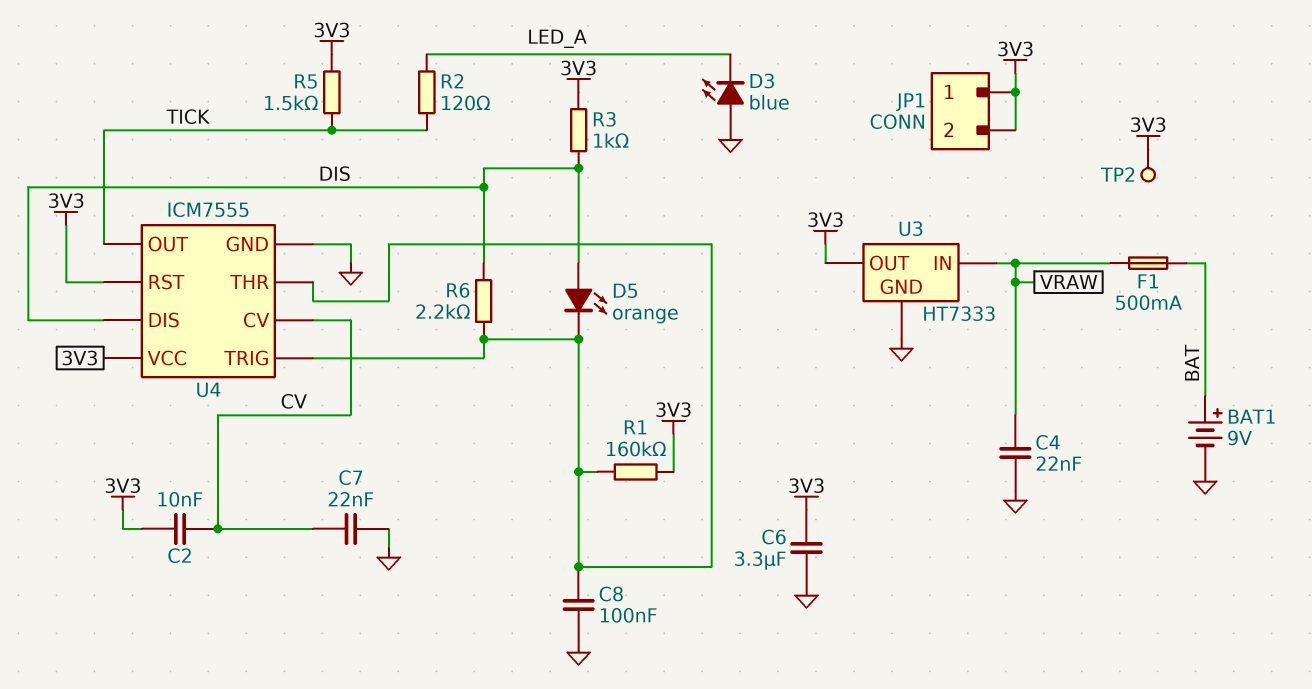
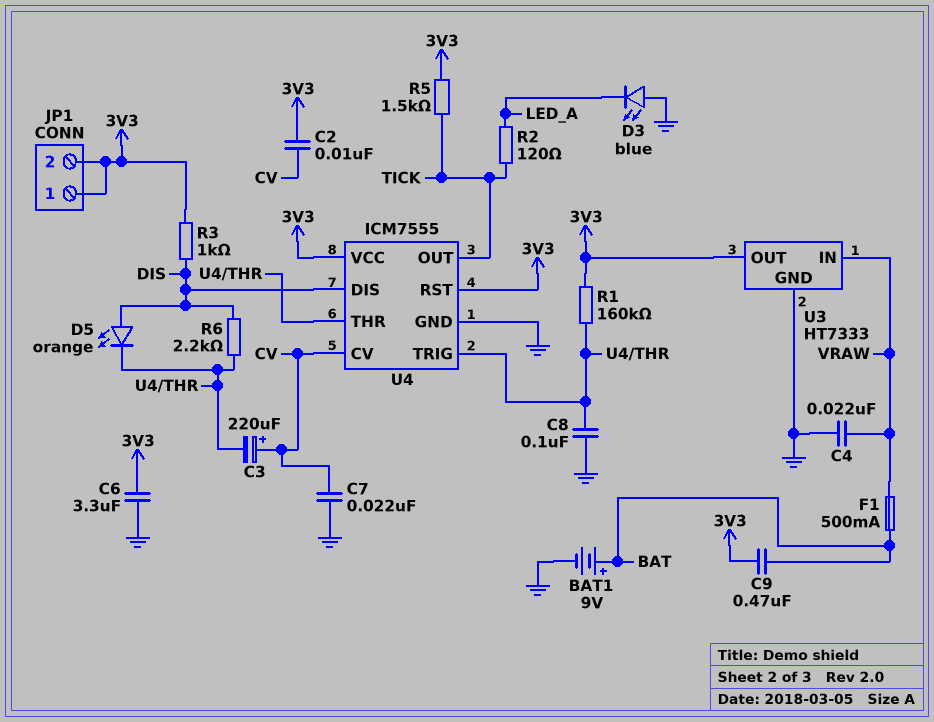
C3: none -> 220uF (plus CV, minus U4/THR)
C9: none -> 470nF (3V3, BAT)
TP2: test point (3V3) -> none

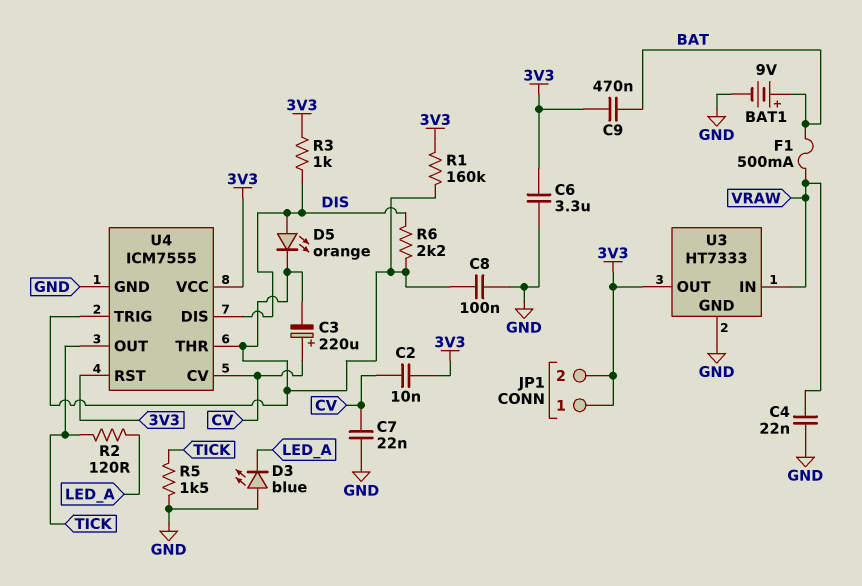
R5: 1.5k (3V3, TICK) -> 1.5k (GND, TICK)

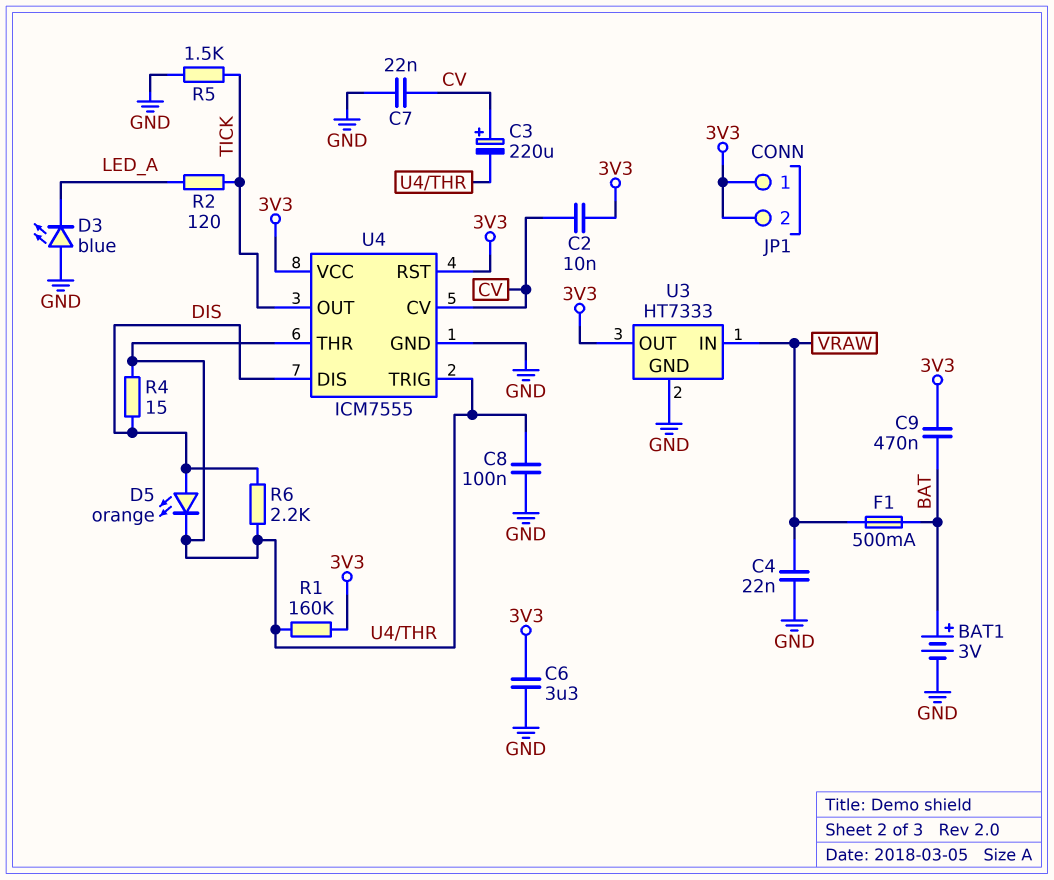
BAT1: 9V (plus BAT, minus GND) -> 3V (plus BAT, minus GND)
R3: 1k (3V3, DIS) -> none
R4: none -> 15 (DIS, U4/THR)

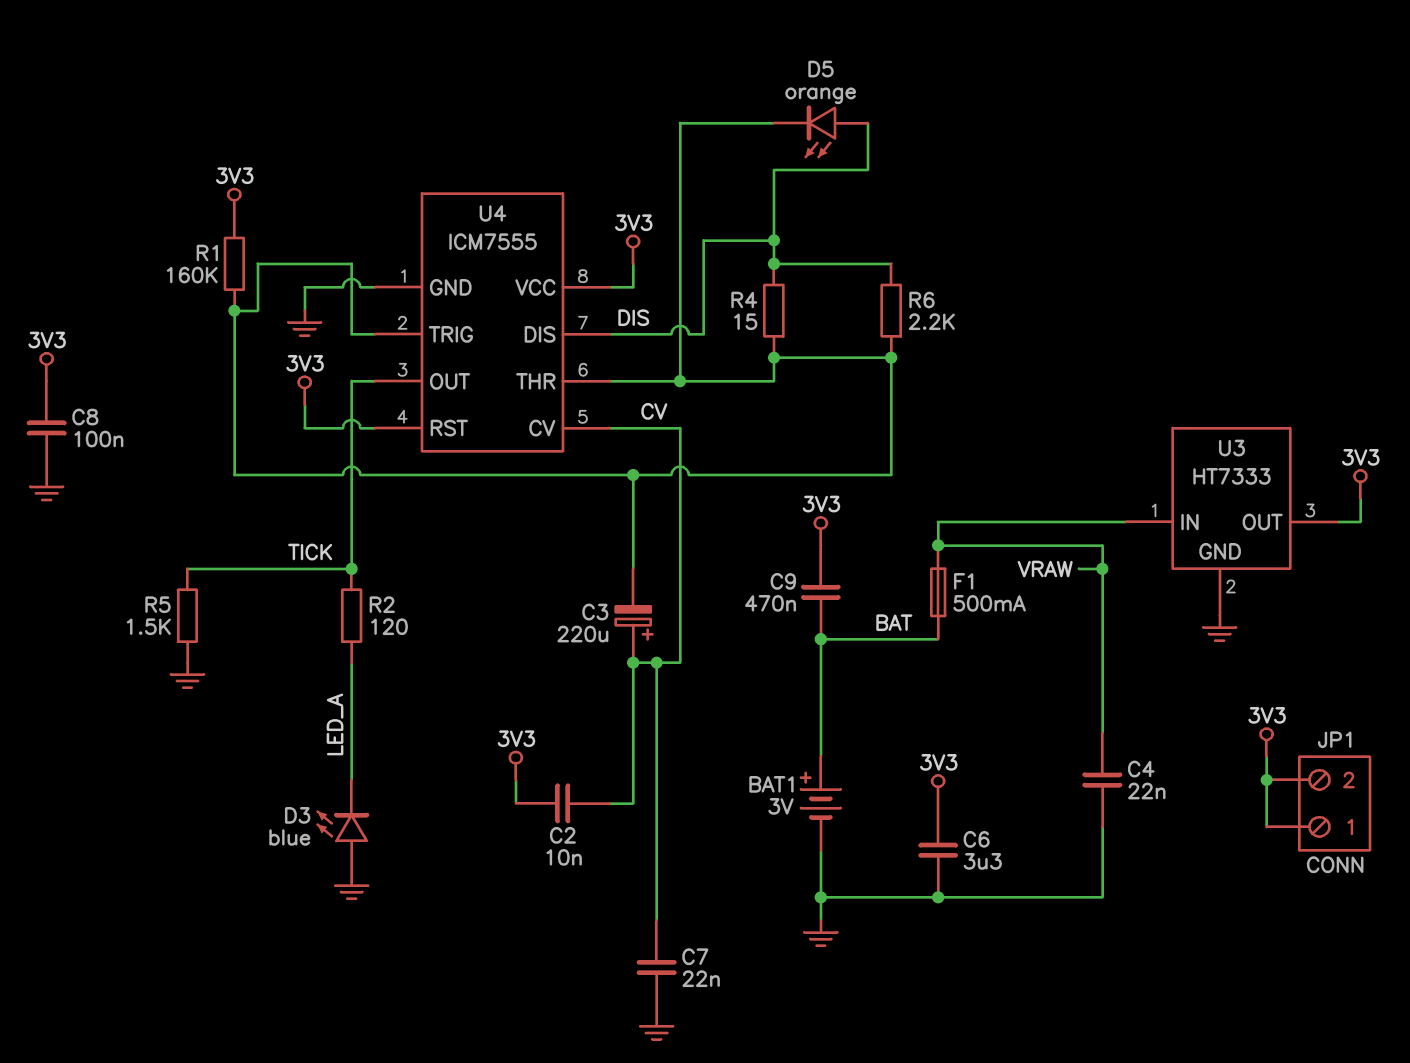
C8: 100nF (GND, U4/THR) -> 100nF (3V3, GND)

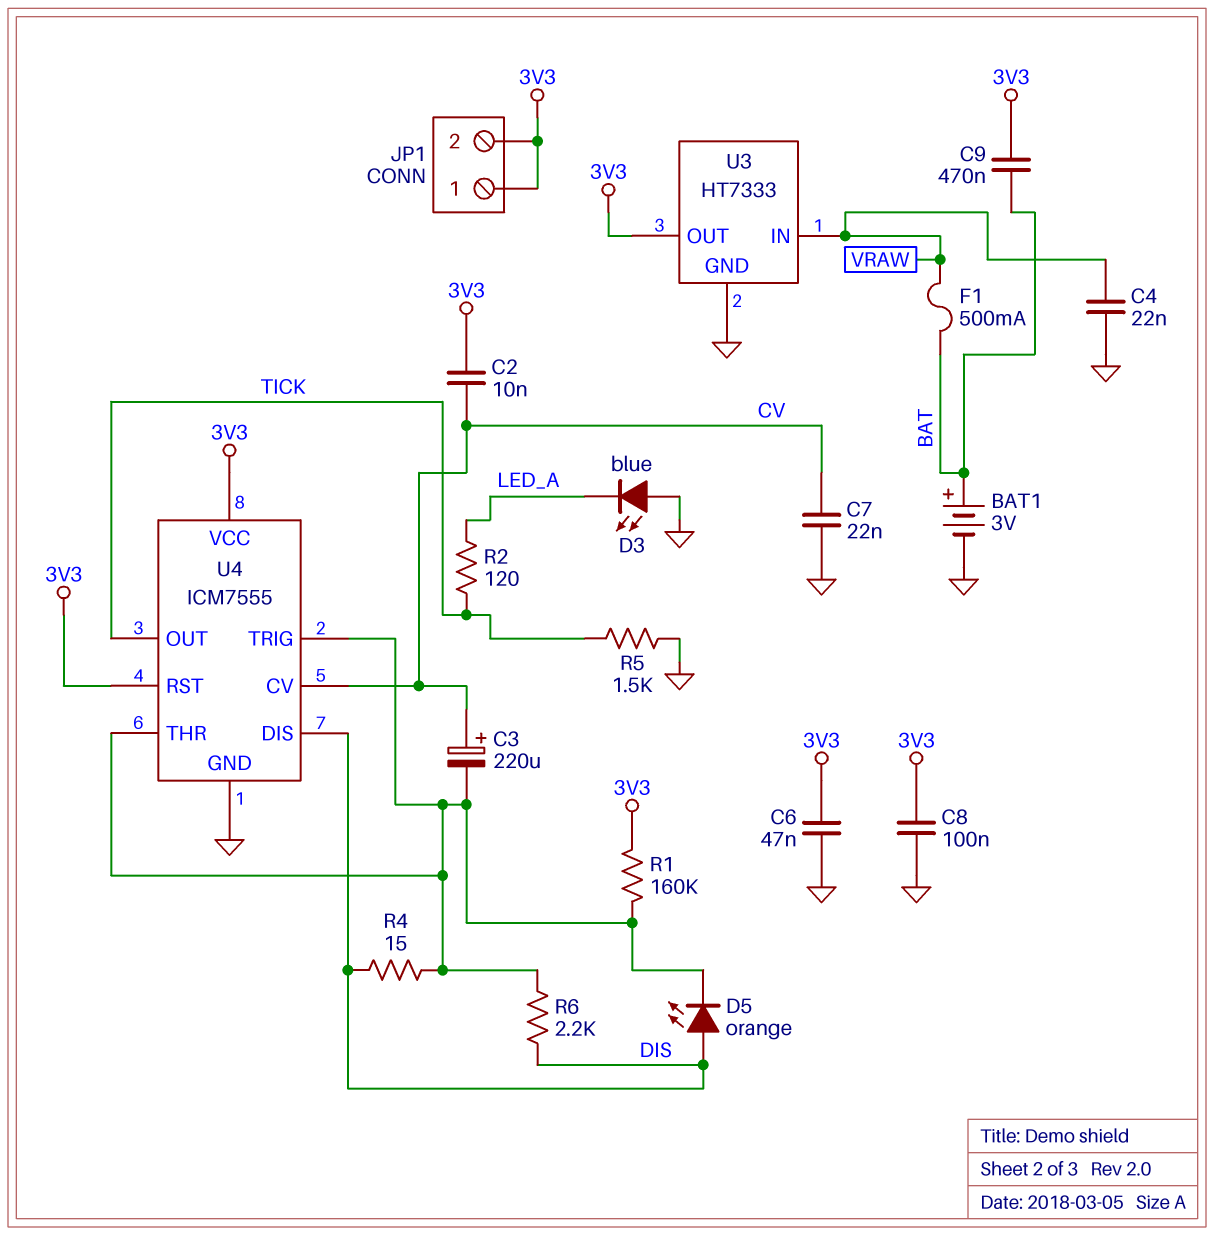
C6: 3.3uF (3V3, GND) -> 47nF (3V3, GND)

